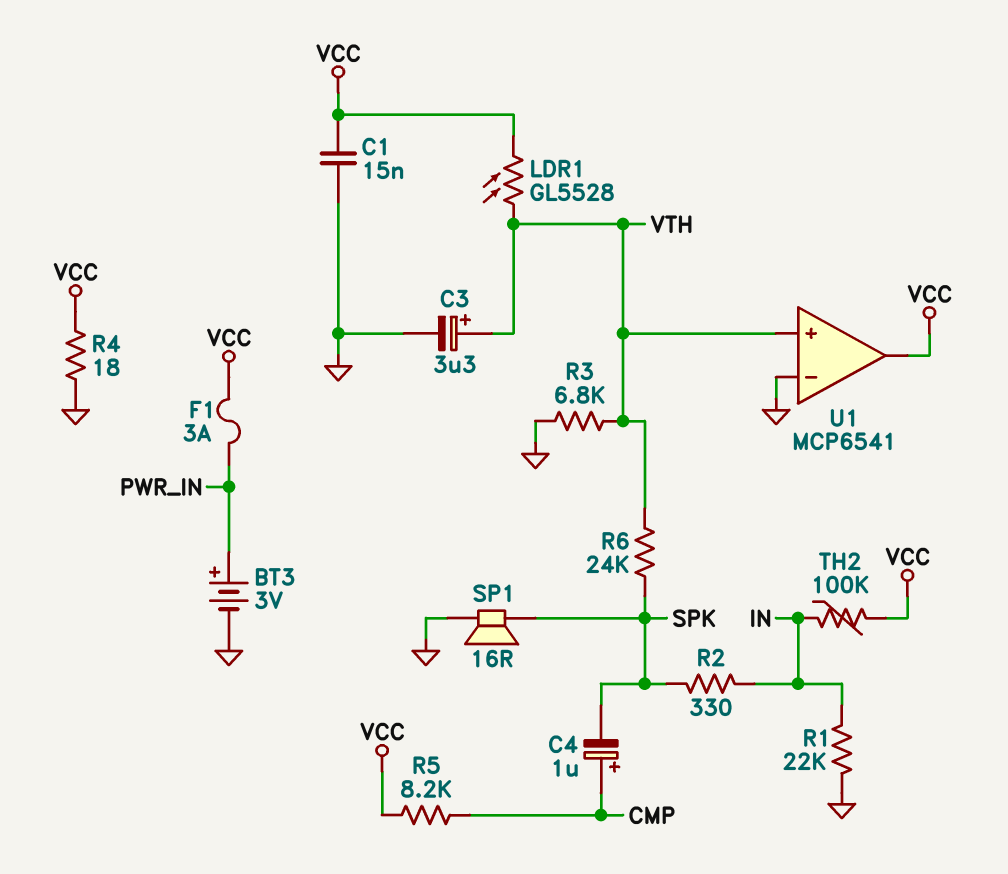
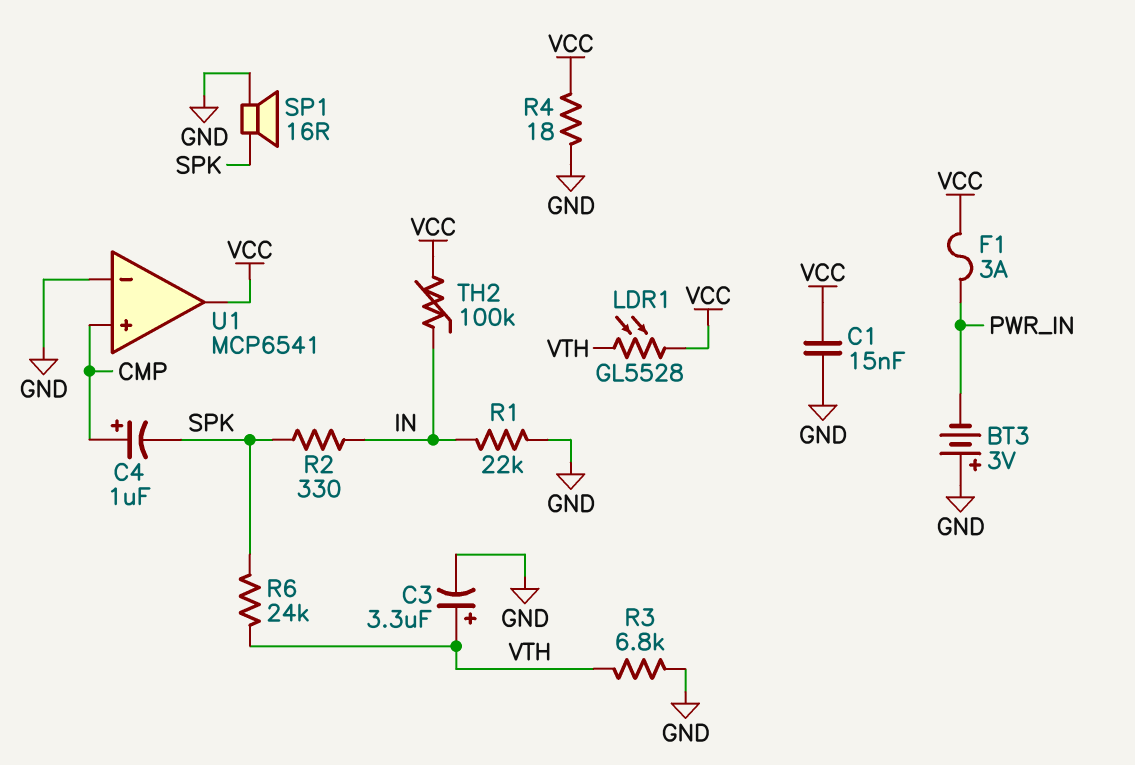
BT3: 3V (plus PWR_IN, minus GND) -> 3V (plus GND, minus PWR_IN)
R5: 8.2k (CMP, VCC) -> none
U1 pin in+: VTH -> CMP

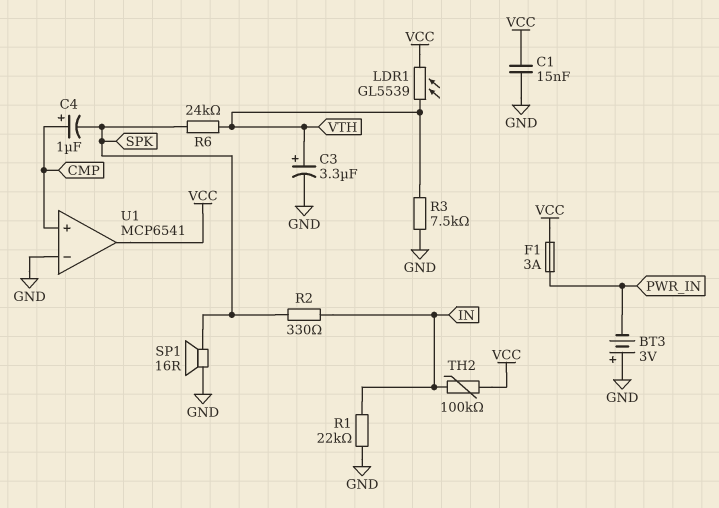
LDR1: GL5528 (VCC, VTH) -> GL5539 (VCC, VTH)
R3: 6.8k (GND, VTH) -> 7.5k (GND, VTH)
R4: 18 (GND, VCC) -> none

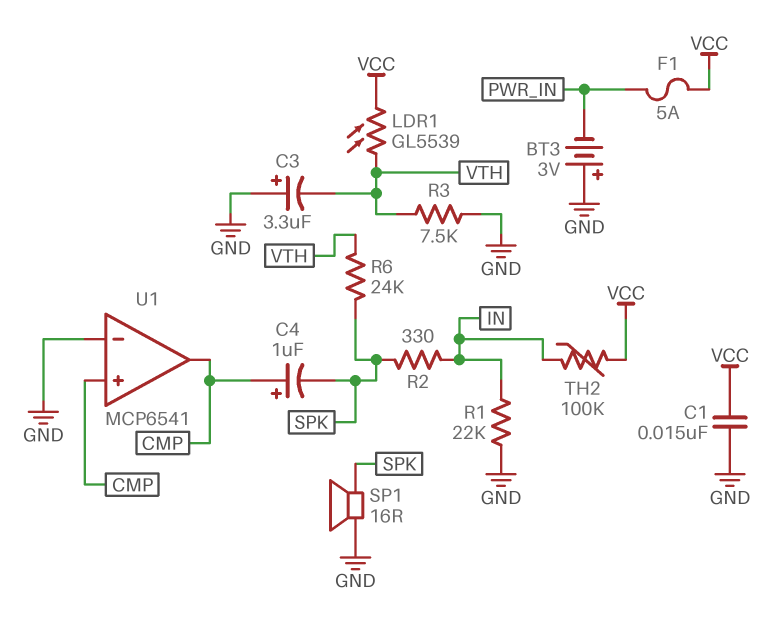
C3: 3.3uF (plus VTH, minus GND) -> 3.3uF (plus GND, minus VTH)
F1: 3A (PWR_IN, VCC) -> 5A (PWR_IN, VCC)
U1 pin out: VCC -> CMP

